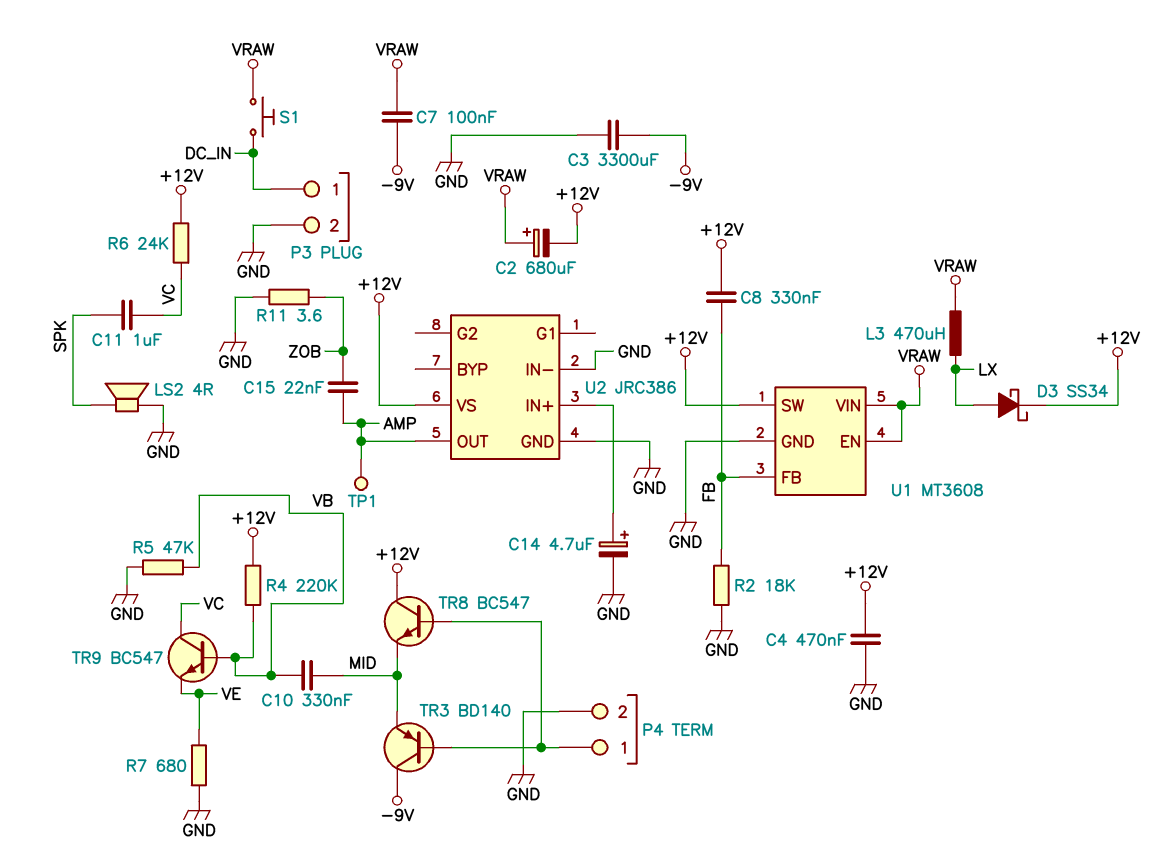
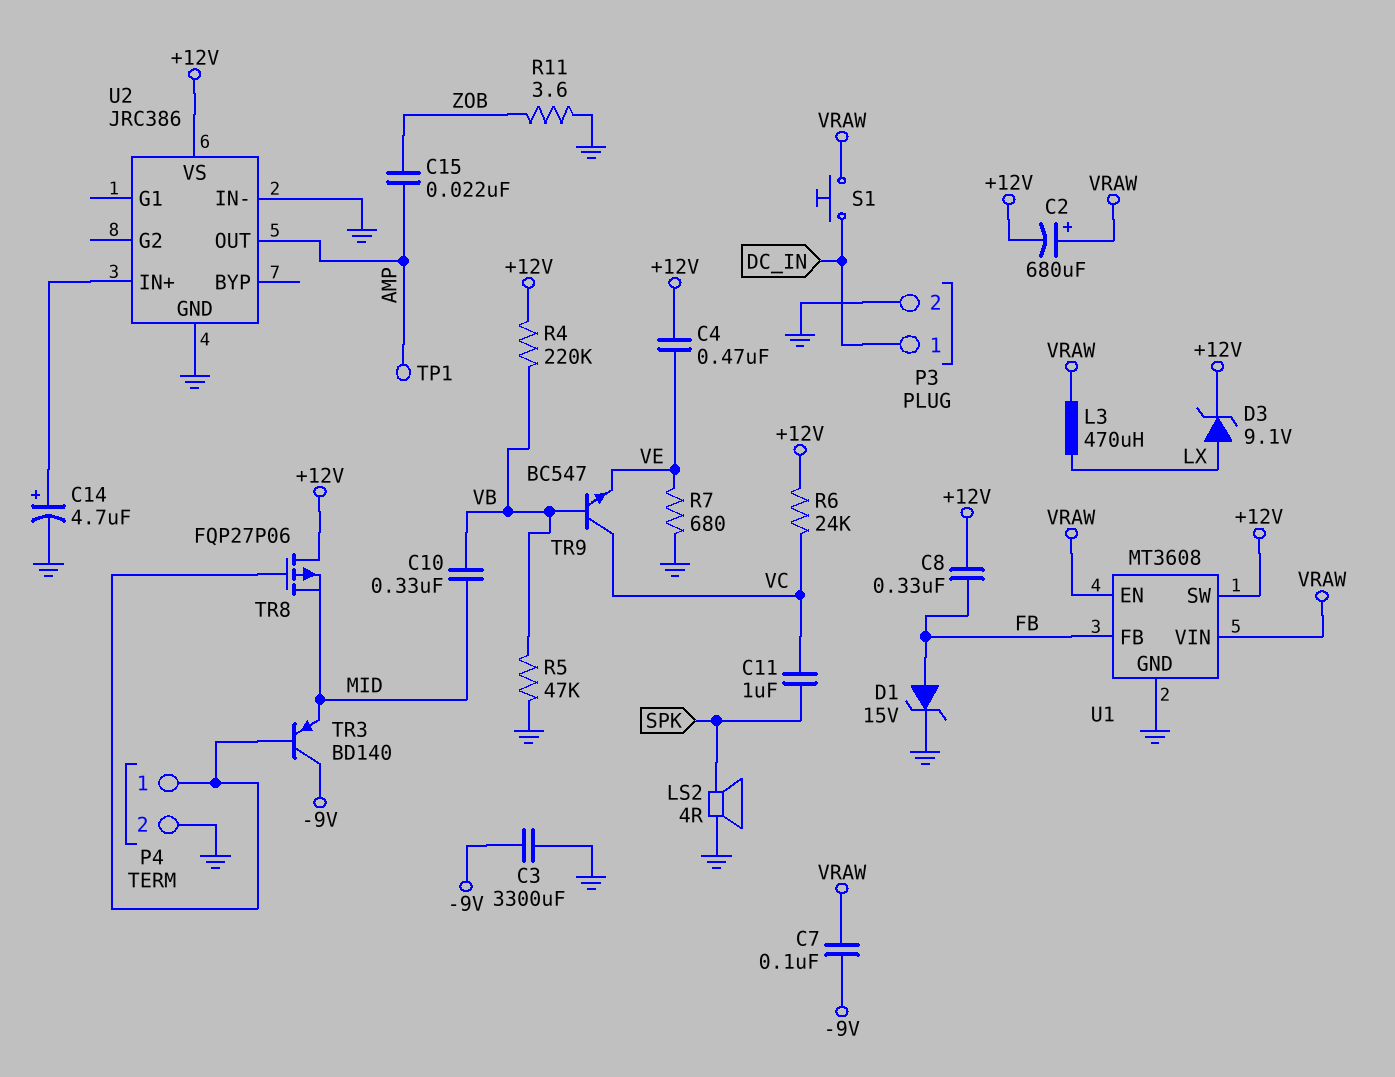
C4: 470nF (+12V, GND) -> 470nF (+12V, VE)
D1: none -> zener 15V (A FB, K GND)
D3: schottky SS34 (A LX, K +12V) -> zener 9.1V (A LX, K +12V)
R2: 18k (FB, GND) -> none
TR8: NPN BC547 (B P4/1, C +12V, E MID) -> PMOS FQP27P06 (G P4/1, D +12V, S MID)

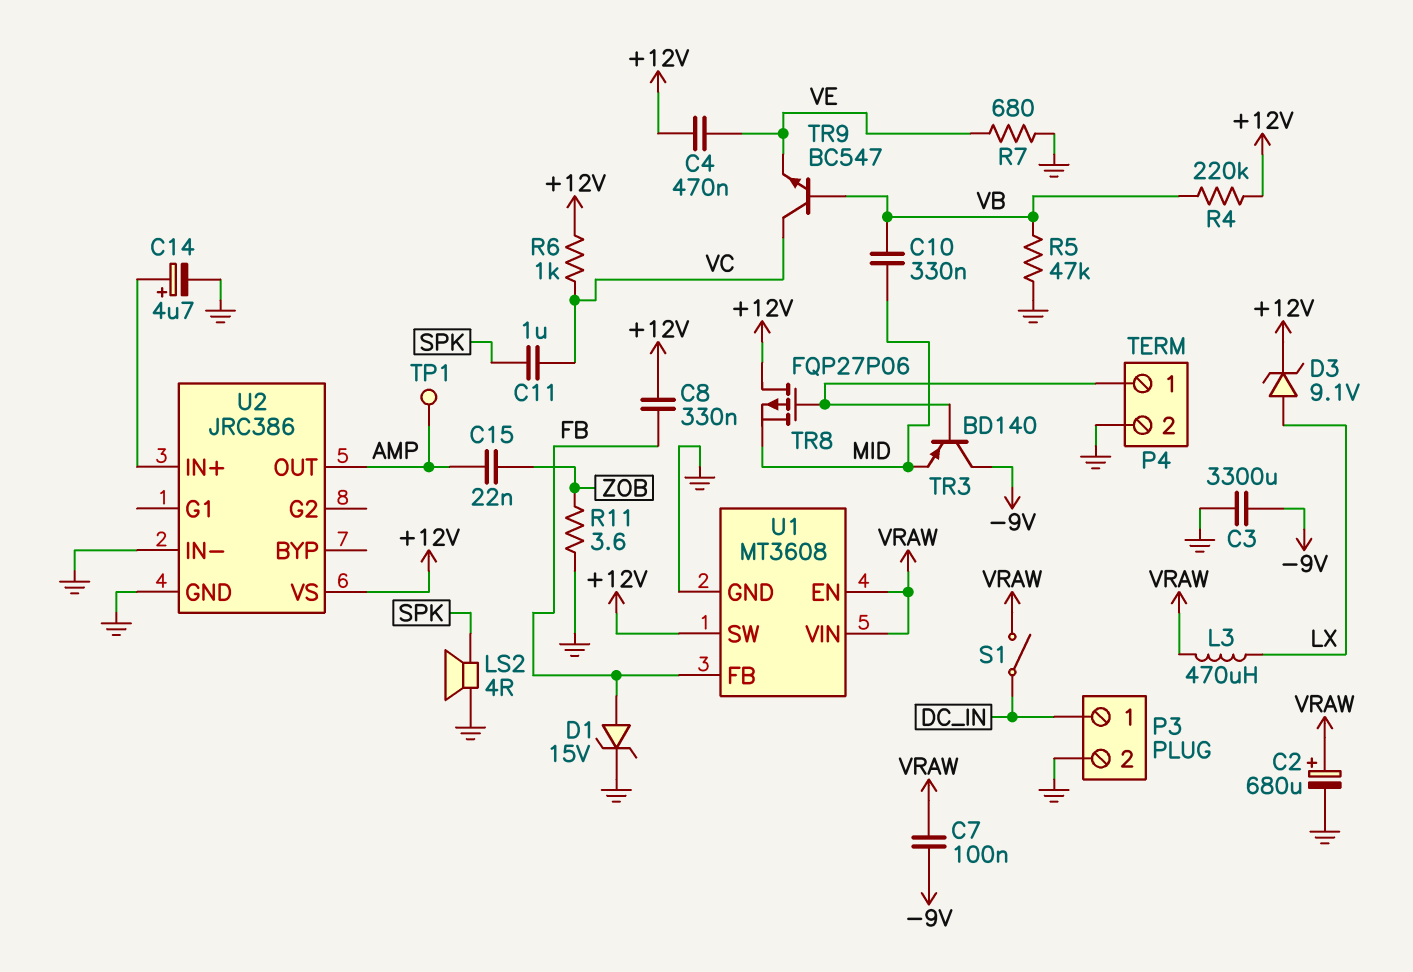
C2: 680uF (plus VRAW, minus +12V) -> 680uF (plus VRAW, minus GND)
R6: 24k (+12V, VC) -> 1k (+12V, VC)
S1: button (DC_IN, VRAW) -> switch (DC_IN, VRAW)

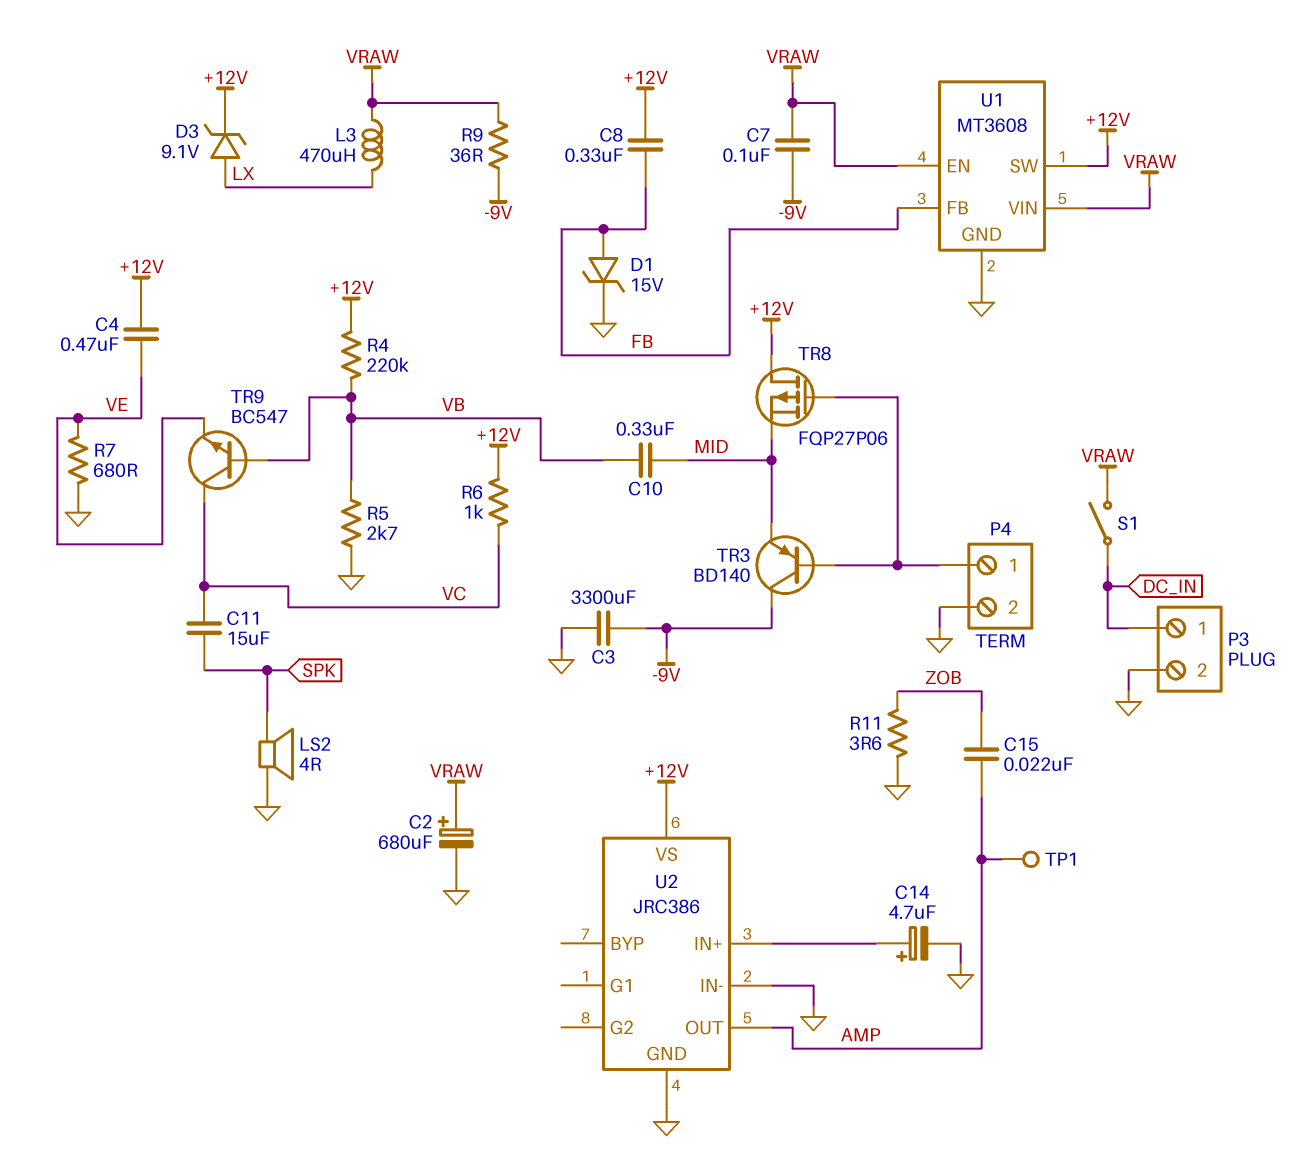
C11: 1uF (SPK, VC) -> 15uF (SPK, VC)
R5: 47k (GND, VB) -> 2.7k (GND, VB)
R9: none -> 36 (-9V, VRAW)

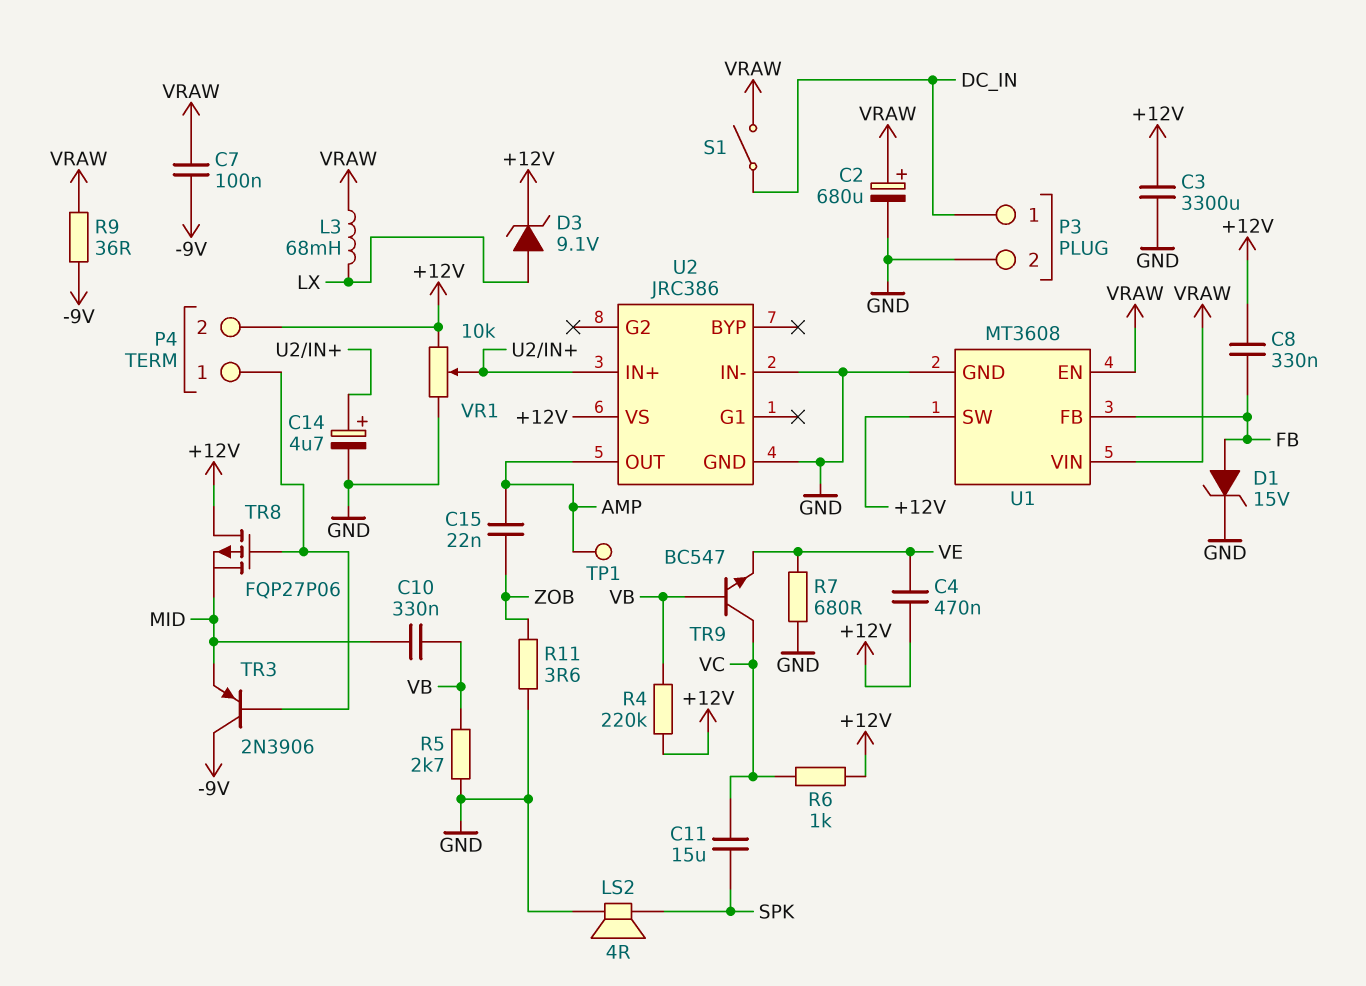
C3: 3300uF (-9V, GND) -> 3300uF (+12V, GND)
L3: 470uH (LX, VRAW) -> 68mH (LX, VRAW)
P4 pin 2: GND -> +12V
TR3: PNP BD140 (B P4/1, C -9V, E MID) -> PNP 2N3906 (B P4/1, C -9V, E MID)
VR1: none -> 10k (+12V, GND, wiper U2/IN+)

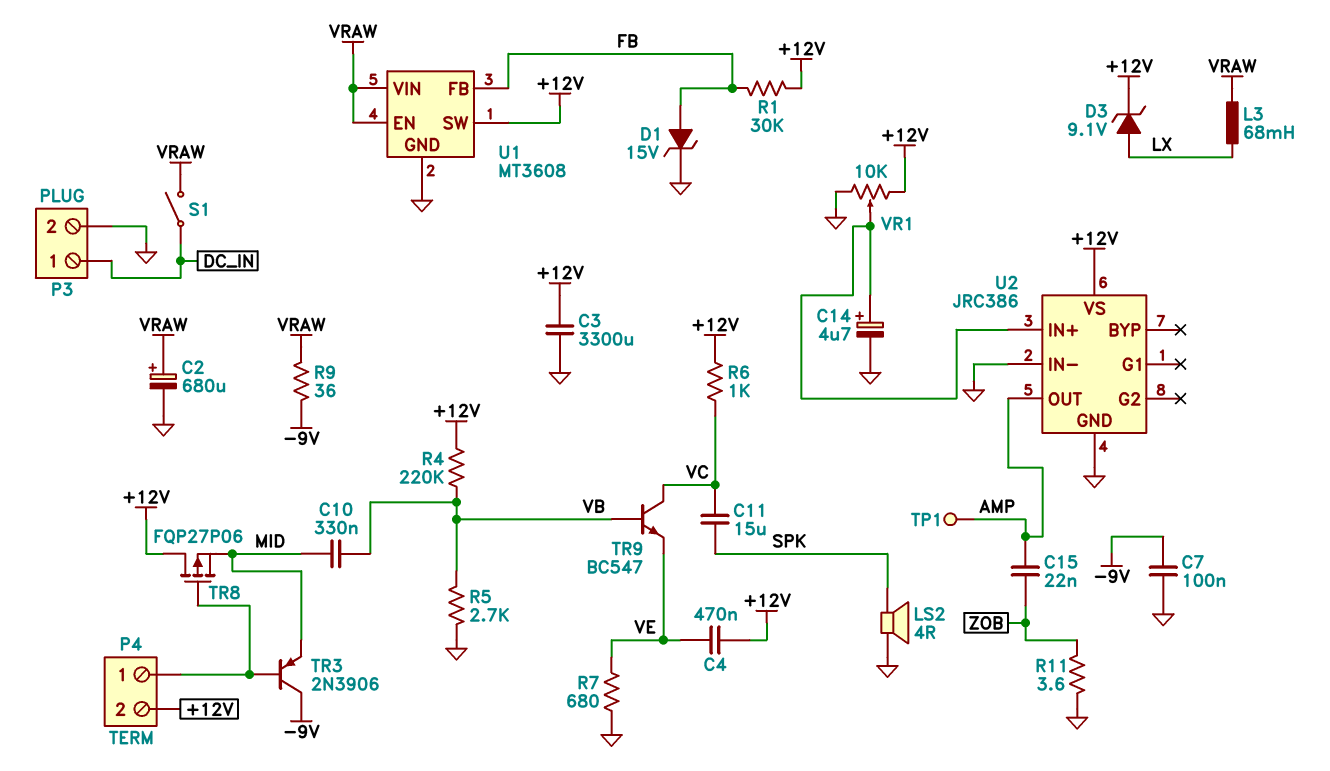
C7: 100nF (-9V, VRAW) -> 100nF (-9V, GND)
C8: 330nF (+12V, FB) -> none
R1: none -> 30k (+12V, FB)

